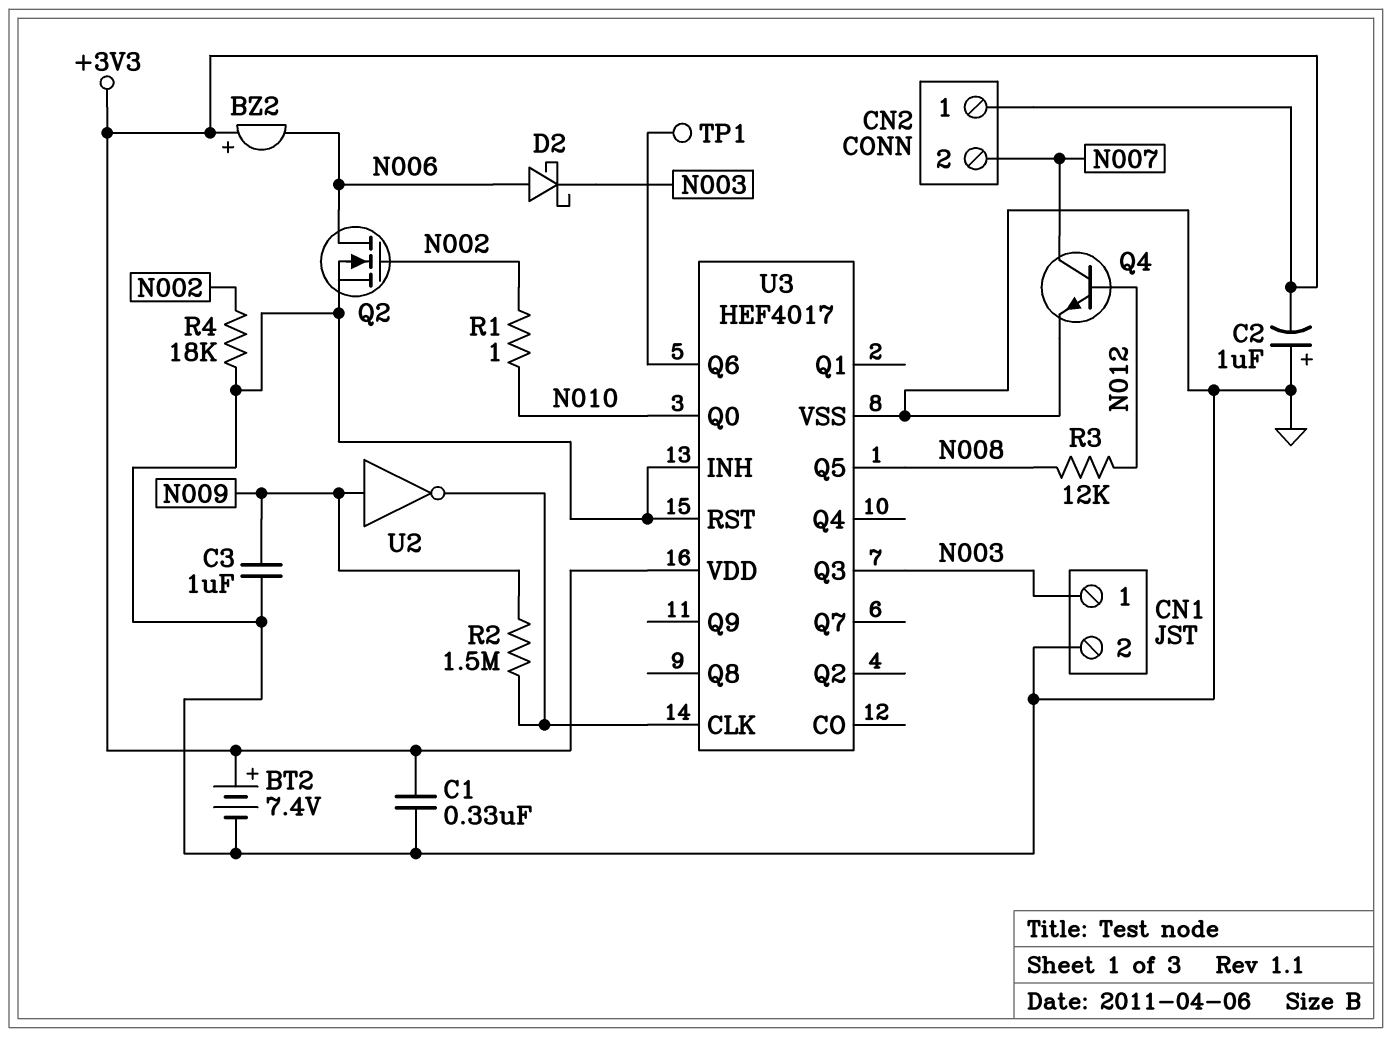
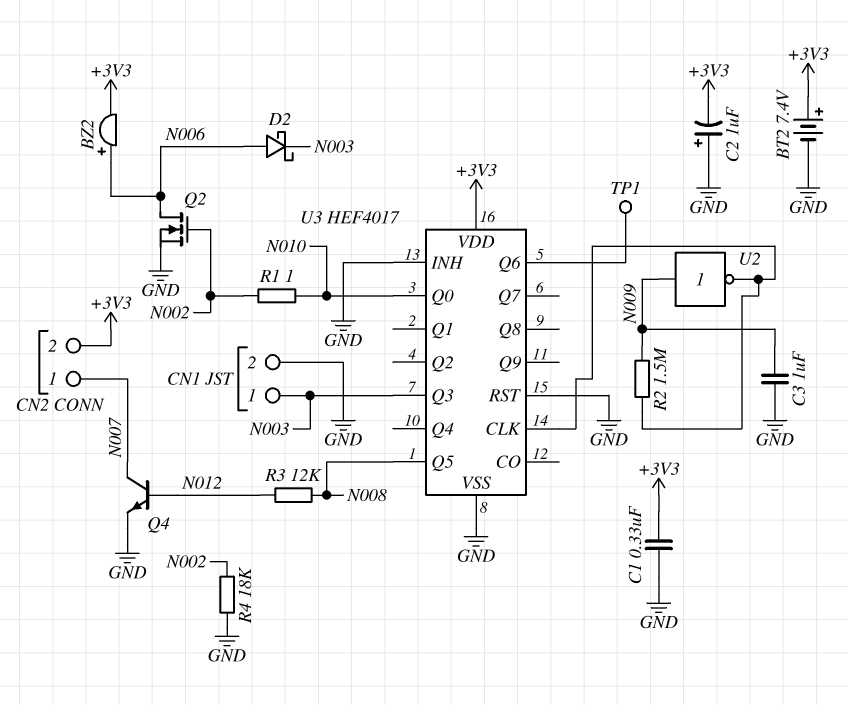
BZ2: buzzer (plus +3V3, minus N006) -> buzzer (plus N006, minus +3V3)
CN2 pin 1: +3V3 -> N007
CN2 pin 2: N007 -> +3V3

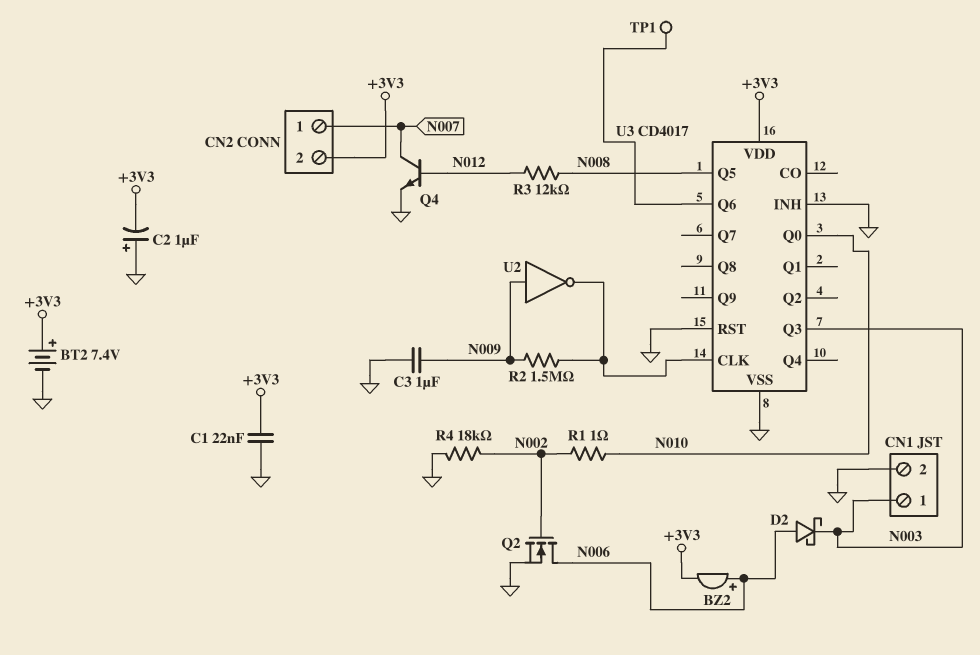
C1: 330nF (+3V3, GND) -> 22nF (+3V3, GND)
U3: HEF4017 -> CD4017

